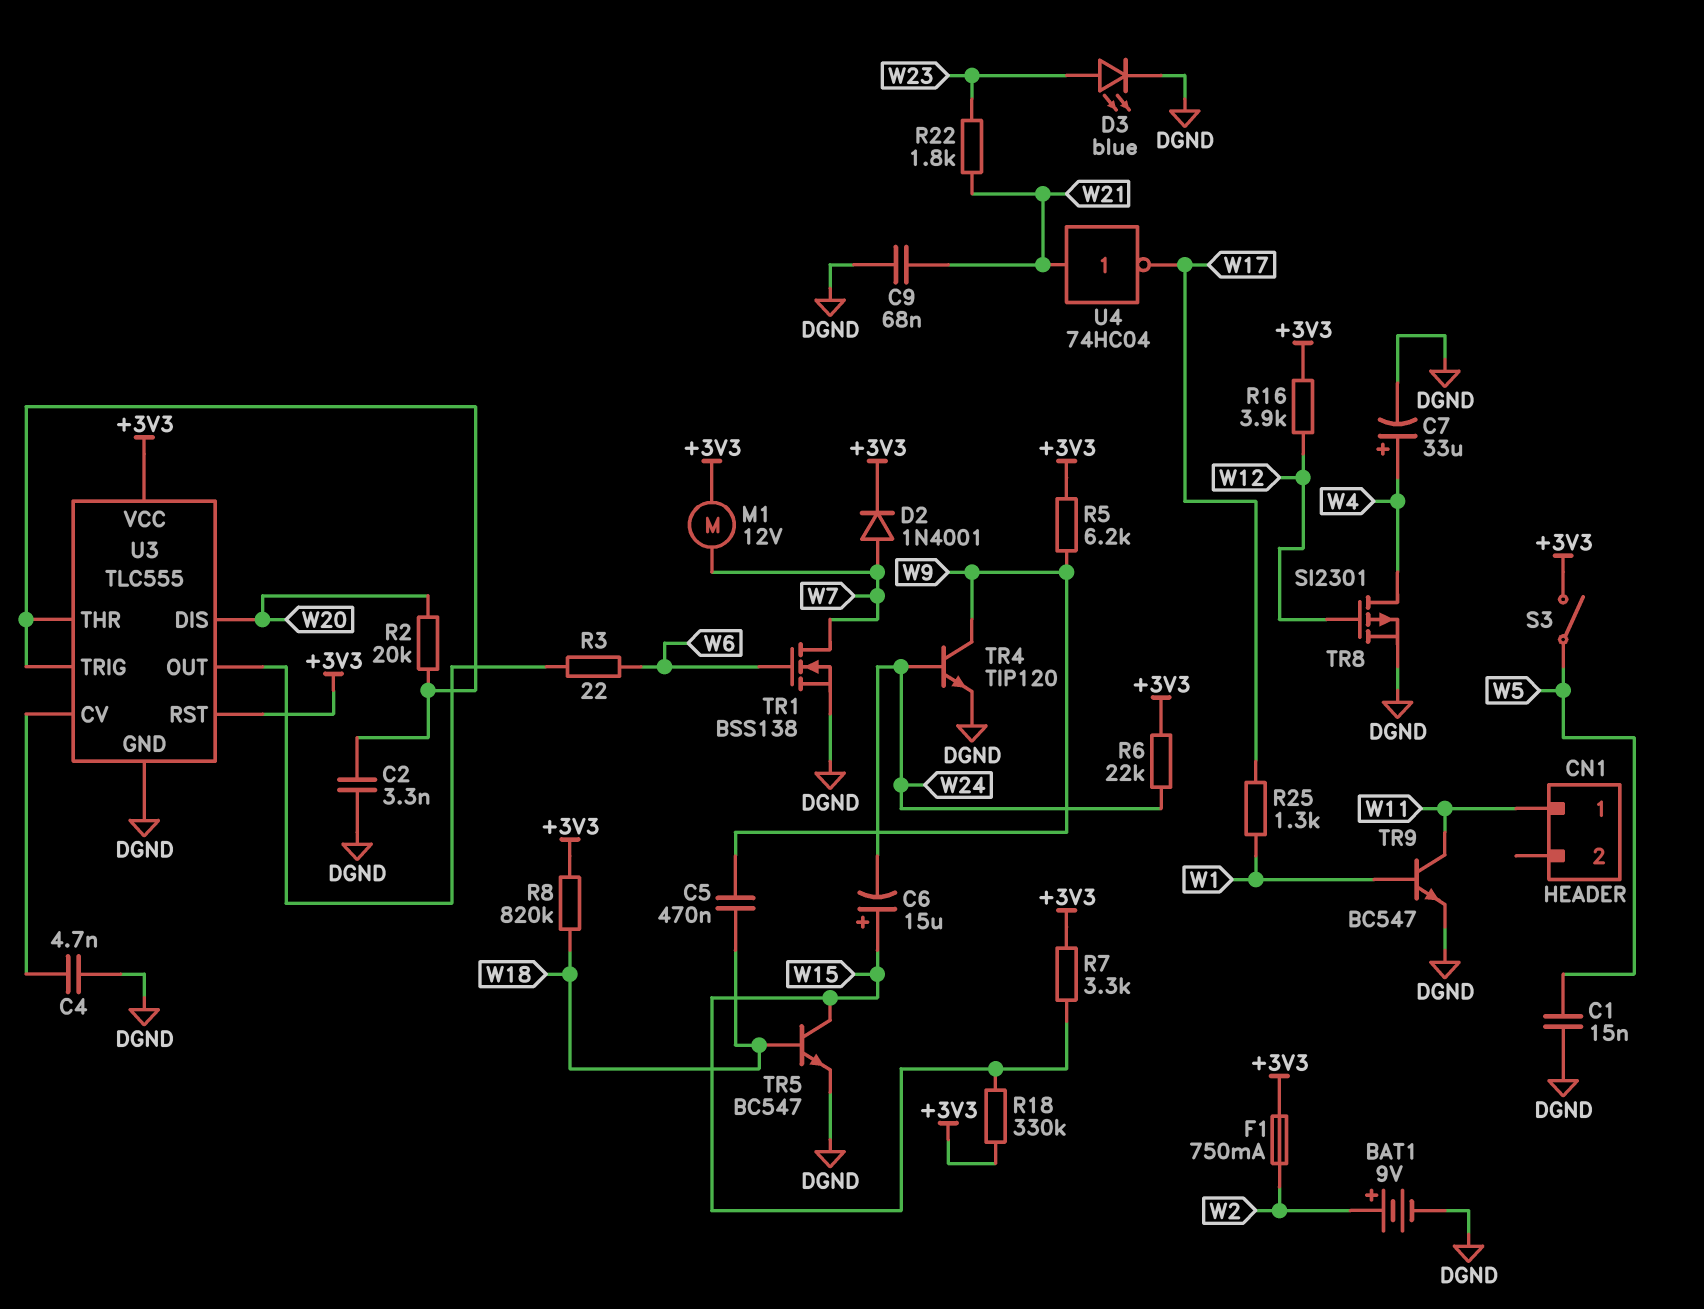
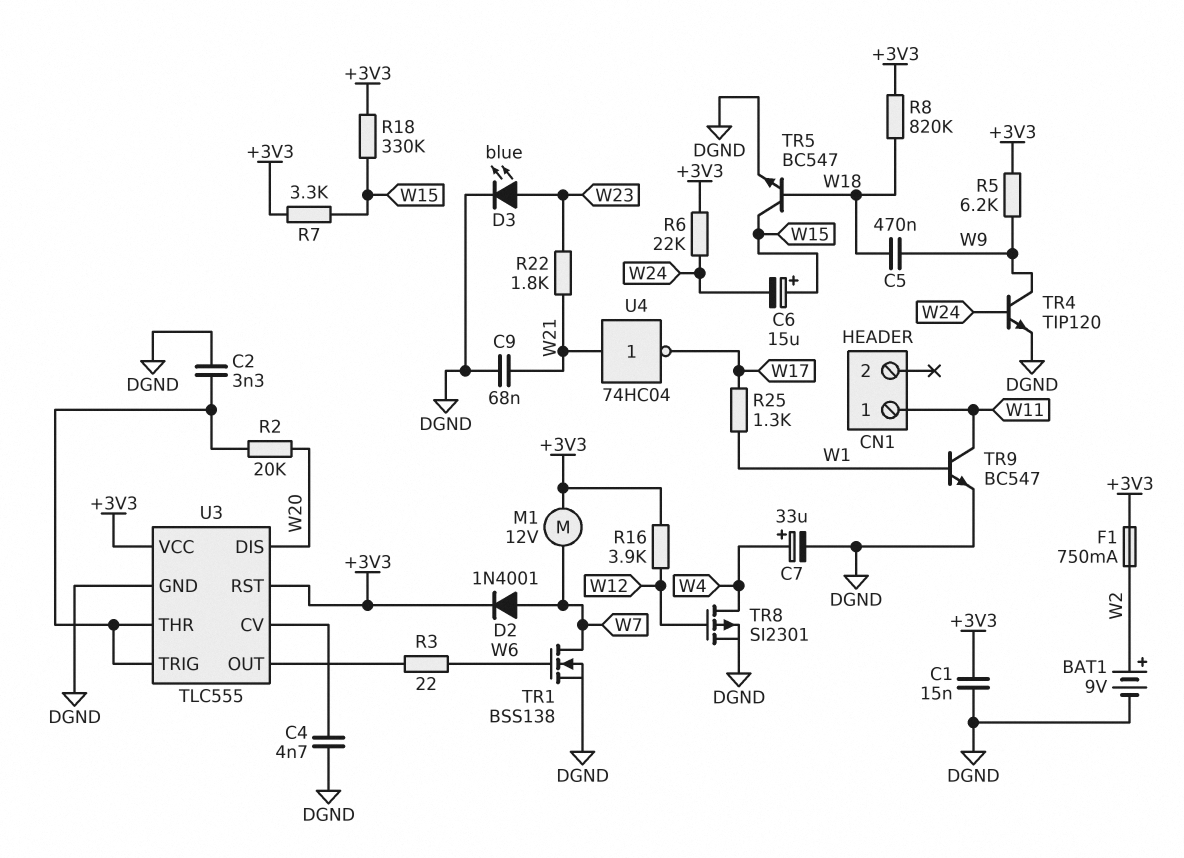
C1: 15nF (DGND, W5) -> 15nF (+3V3, DGND)
S3: switch (+3V3, W5) -> none

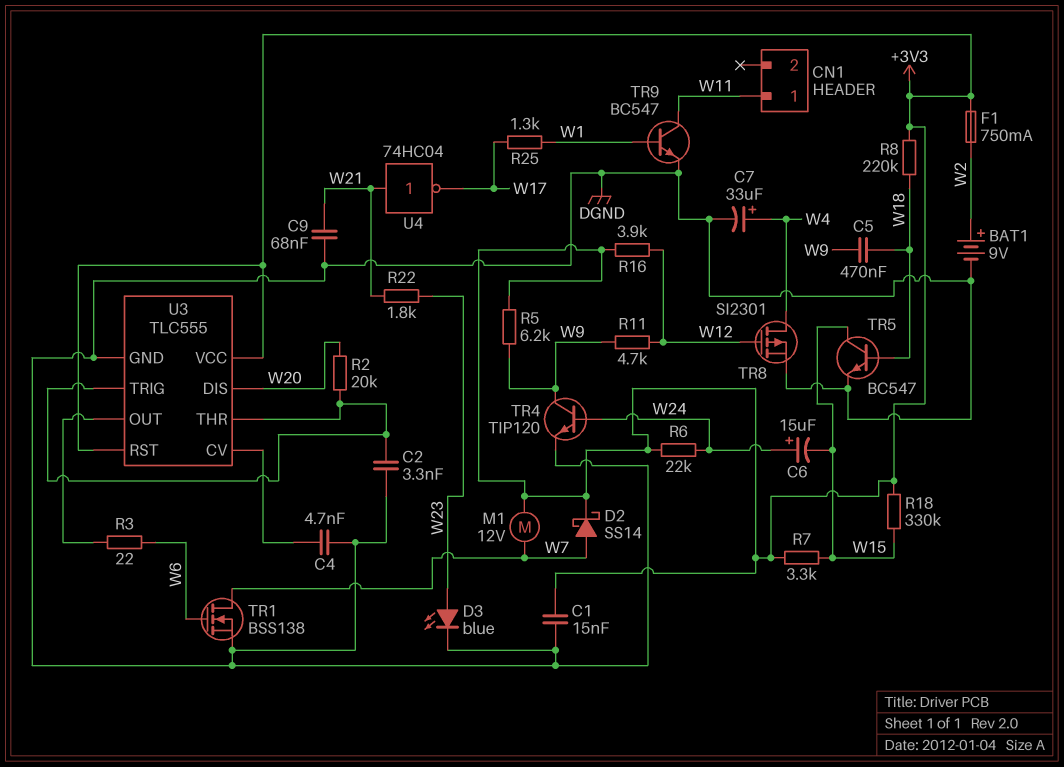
C6: 15uF (plus W15, minus W24) -> 15uF (plus W24, minus W15)
D2: diode 1N4001 (A W7, K +3V3) -> schottky SS14 (A W7, K +3V3)
R8: 820k (+3V3, W18) -> 220k (+3V3, W18)
R11: none -> 4.7k (W9, W12)

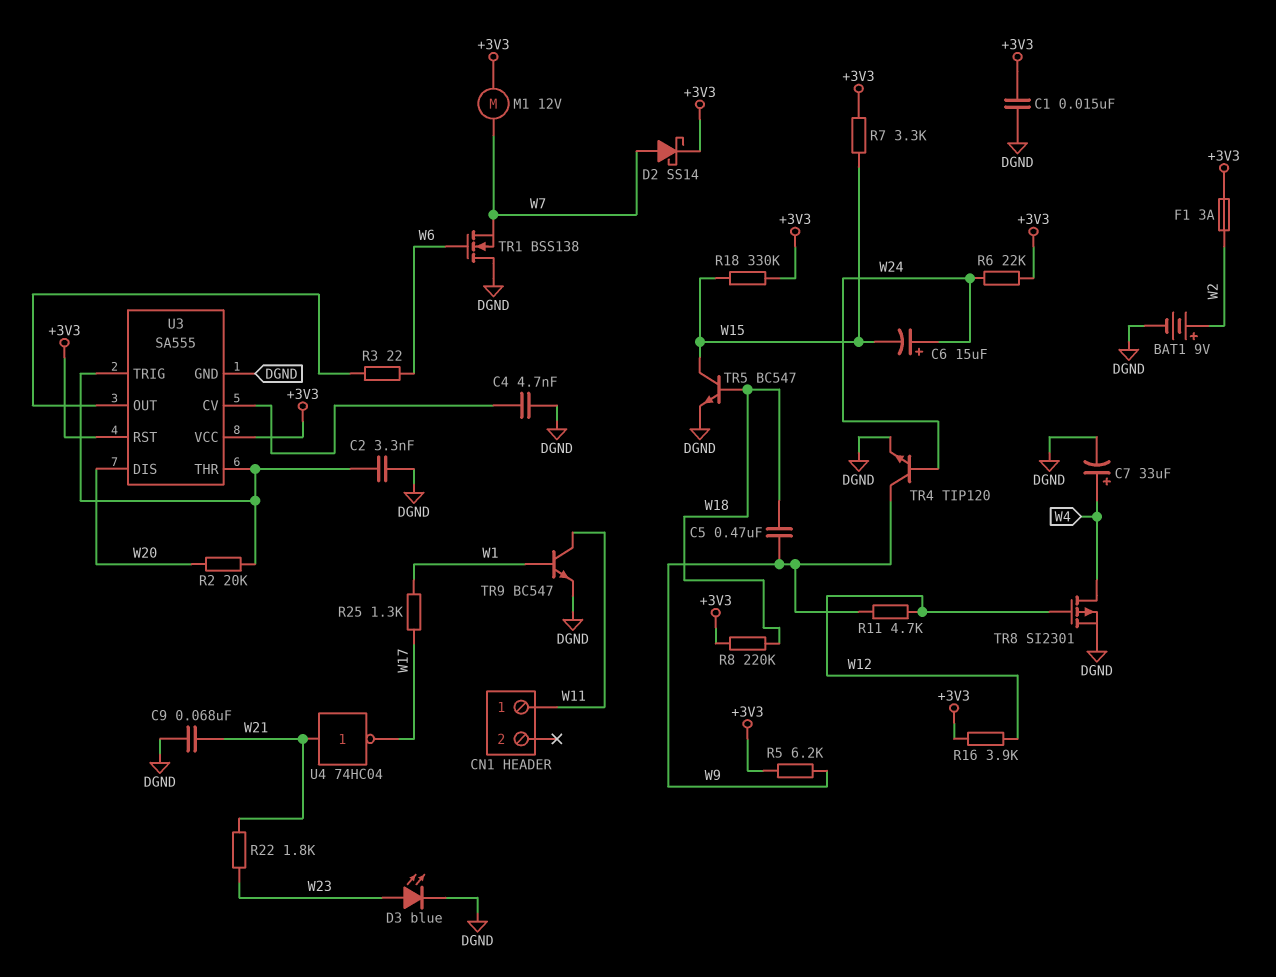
F1: 750mA (+3V3, W2) -> 3A (+3V3, W2)
TR1: NMOS BSS138 (G W6, D W7, S DGND) -> NMOS BSS138 (G W6, D DGND, S W7)
U3: TLC555 -> SA555

